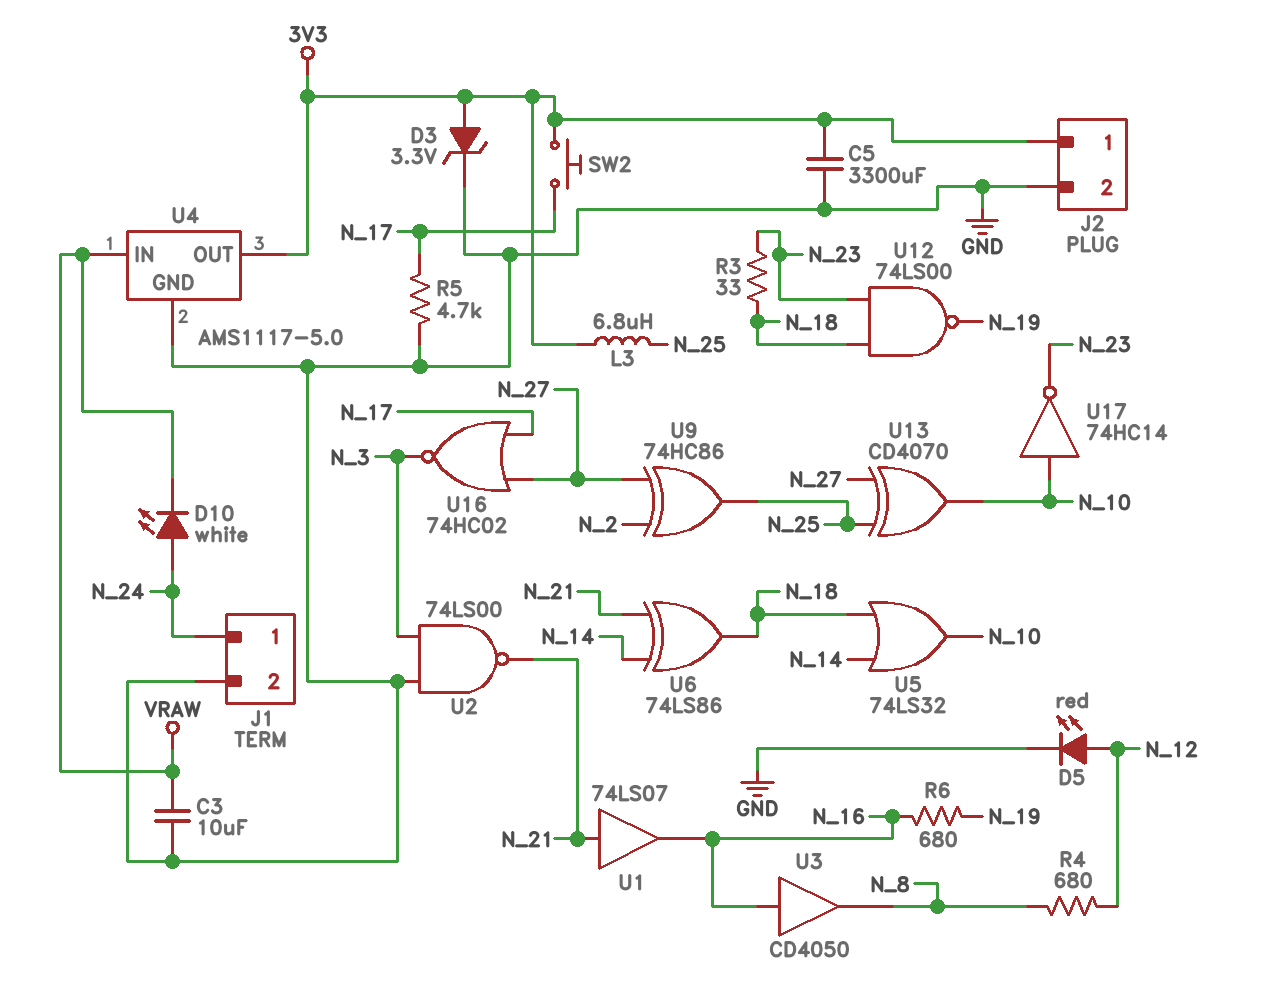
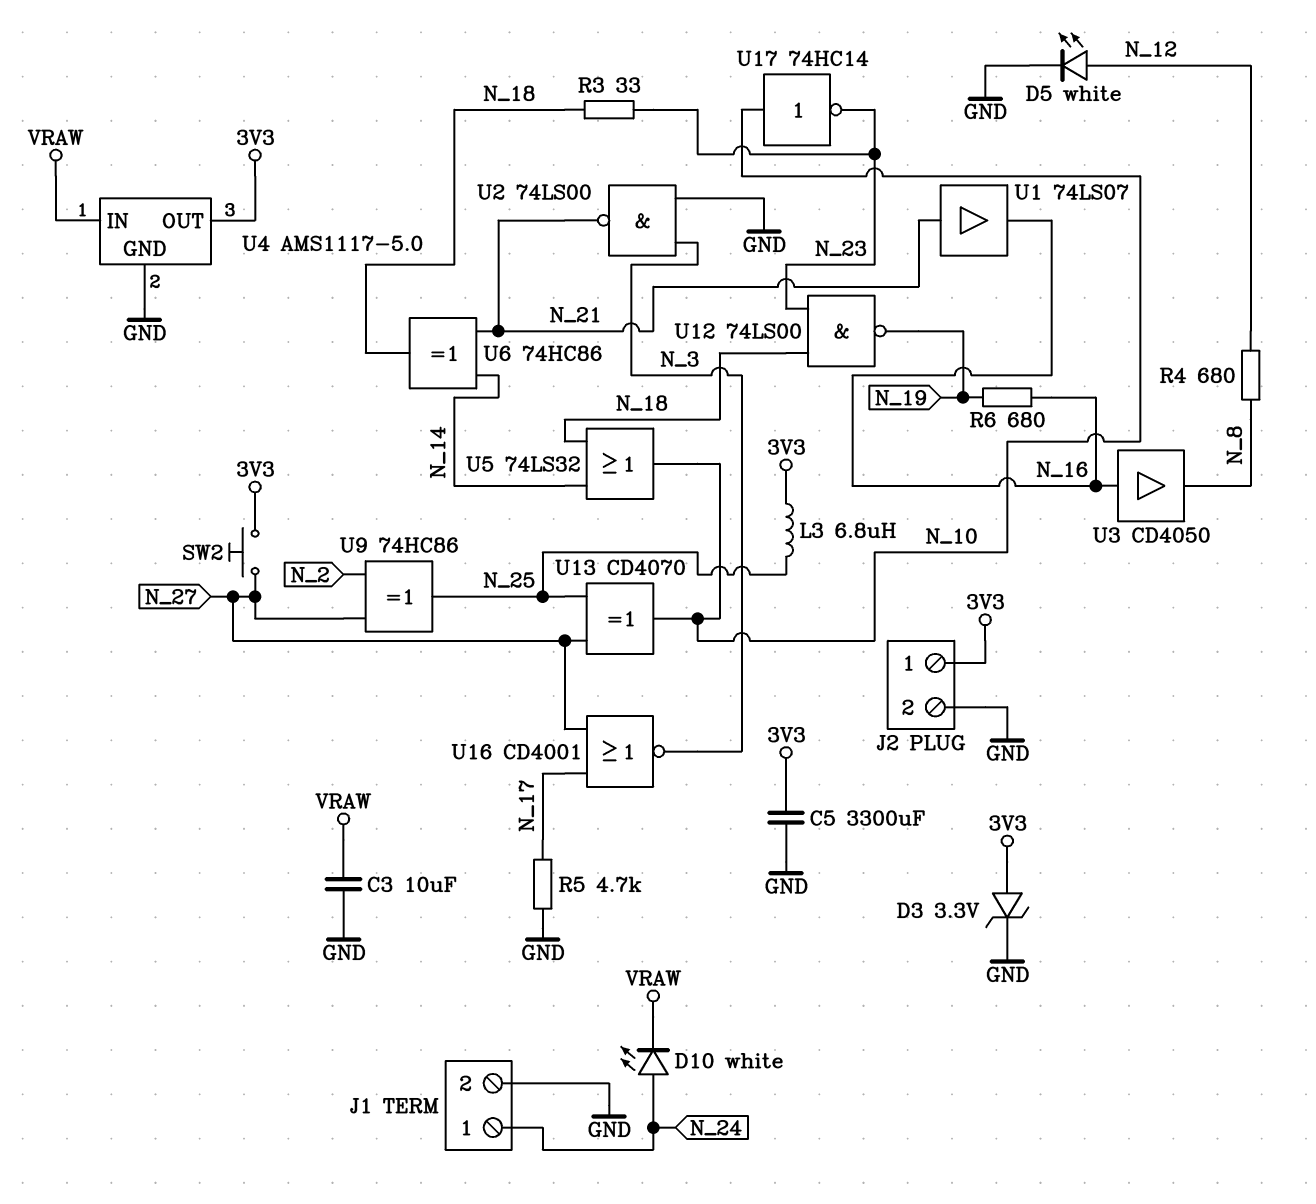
D5: LED red (A N_12, K GND) -> LED white (A N_12, K GND)
SW2: button (3V3, N_17) -> button (3V3, N_27)
U6: XOR 74LS86 (in N_14, in N_21, out N_18) -> XOR 74HC86 (in N_14, in N_21, out N_18)
U16: NOR 74HC02 (in N_17, in N_27, out N_3) -> NOR CD4001 (in N_17, in N_27, out N_3)

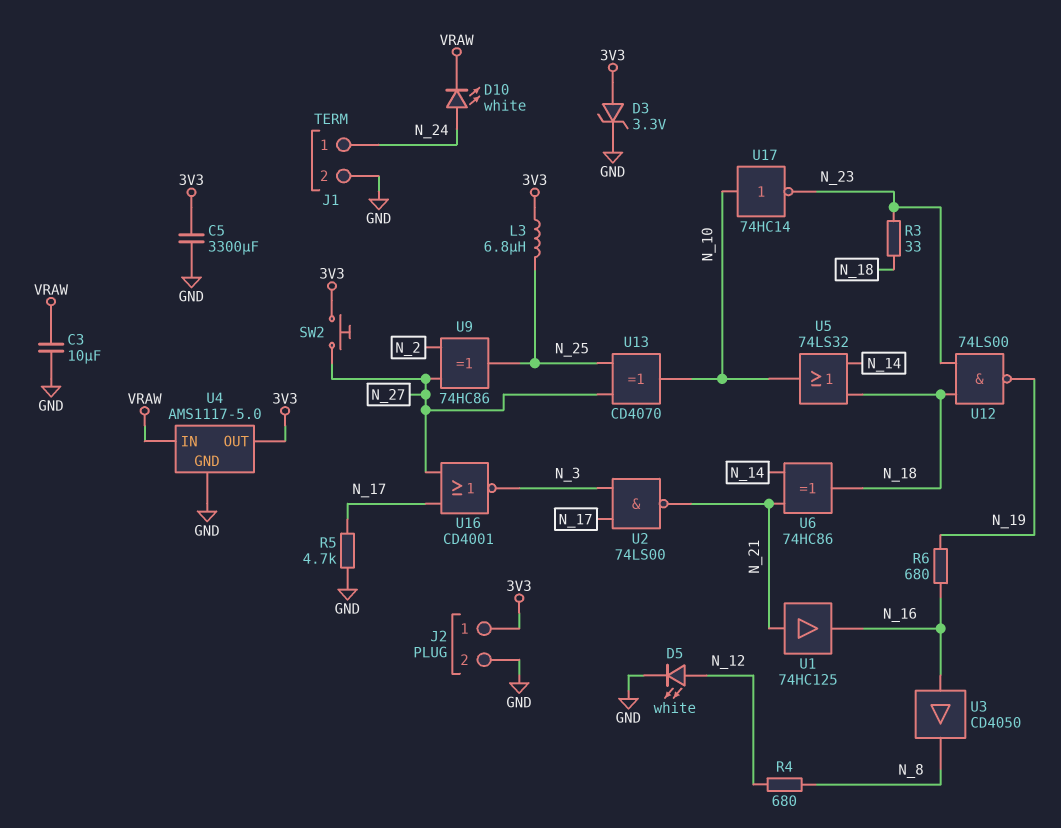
U1: buffer 74LS07 (in N_21, out N_16) -> buffer 74HC125 (in N_21, out N_16)
U2: NAND 74LS00 (in GND, in N_3, out N_21) -> NAND 74LS00 (in N_3, in N_17, out N_21)

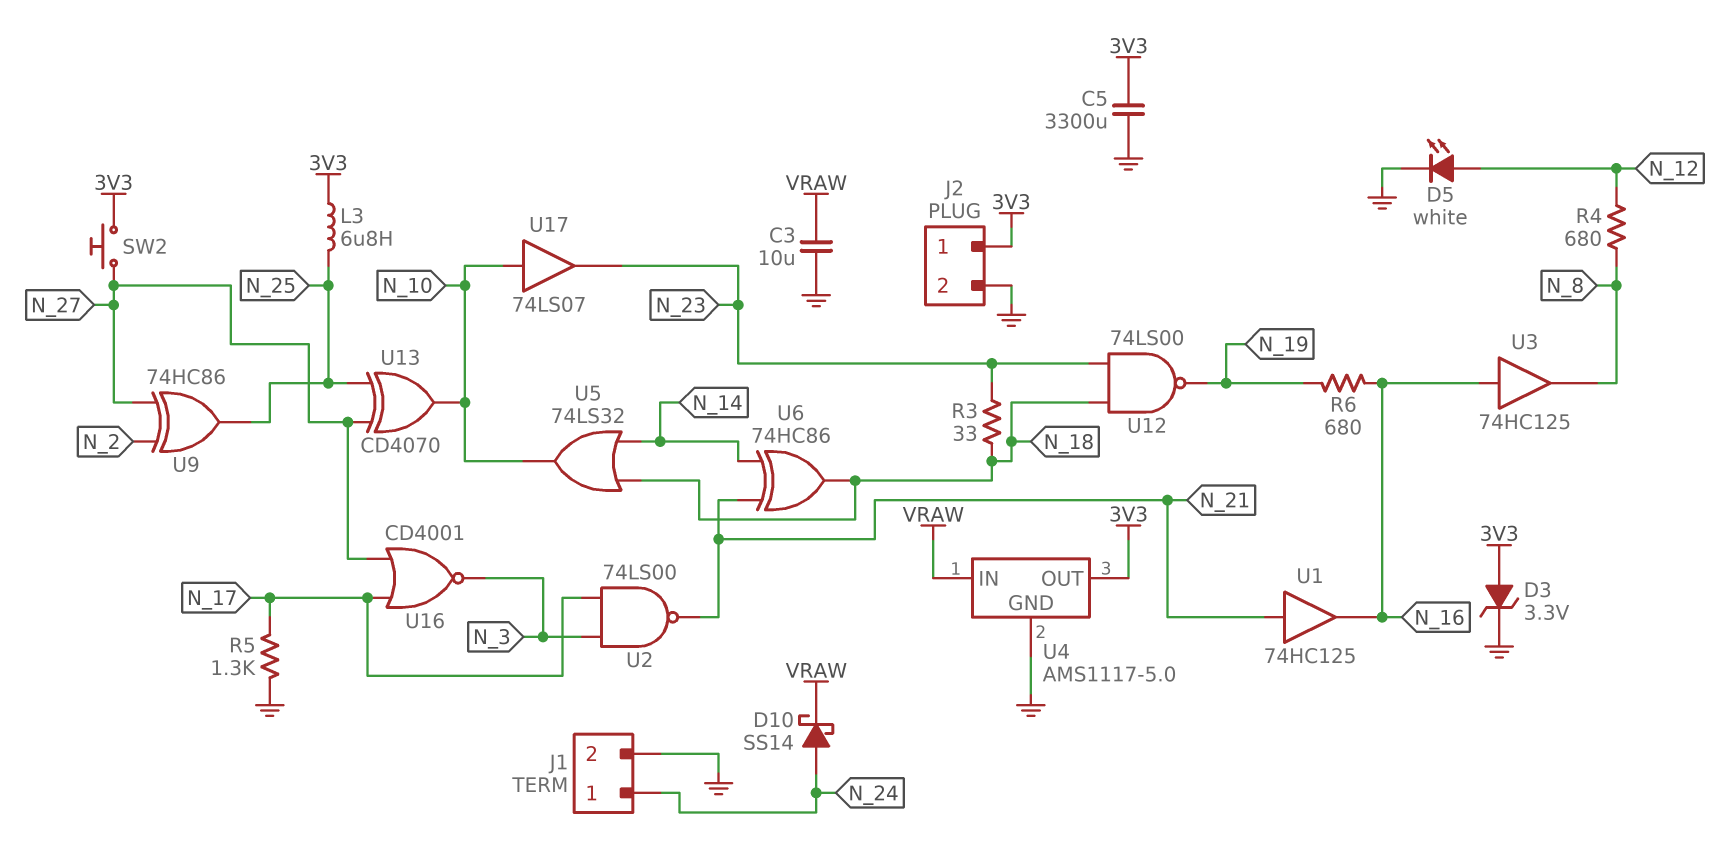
D10: LED white (A N_24, K VRAW) -> schottky SS14 (A N_24, K VRAW)
R5: 4.7k (GND, N_17) -> 1.3k (GND, N_17)
U3: buffer CD4050 (in N_16, out N_8) -> buffer 74HC125 (in N_16, out N_8)
U17: NOT 74HC14 (in N_10, out N_23) -> buffer 74LS07 (in N_10, out N_23)

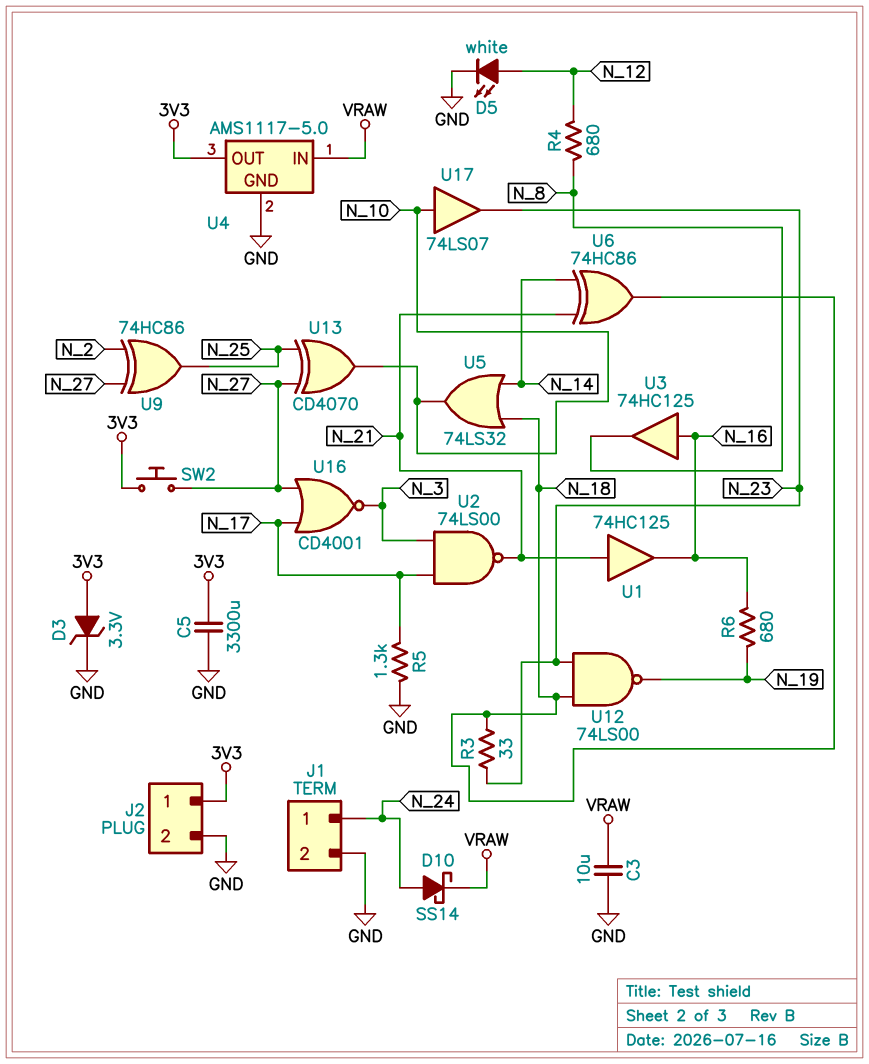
L3: 6.8uH (3V3, N_25) -> none

